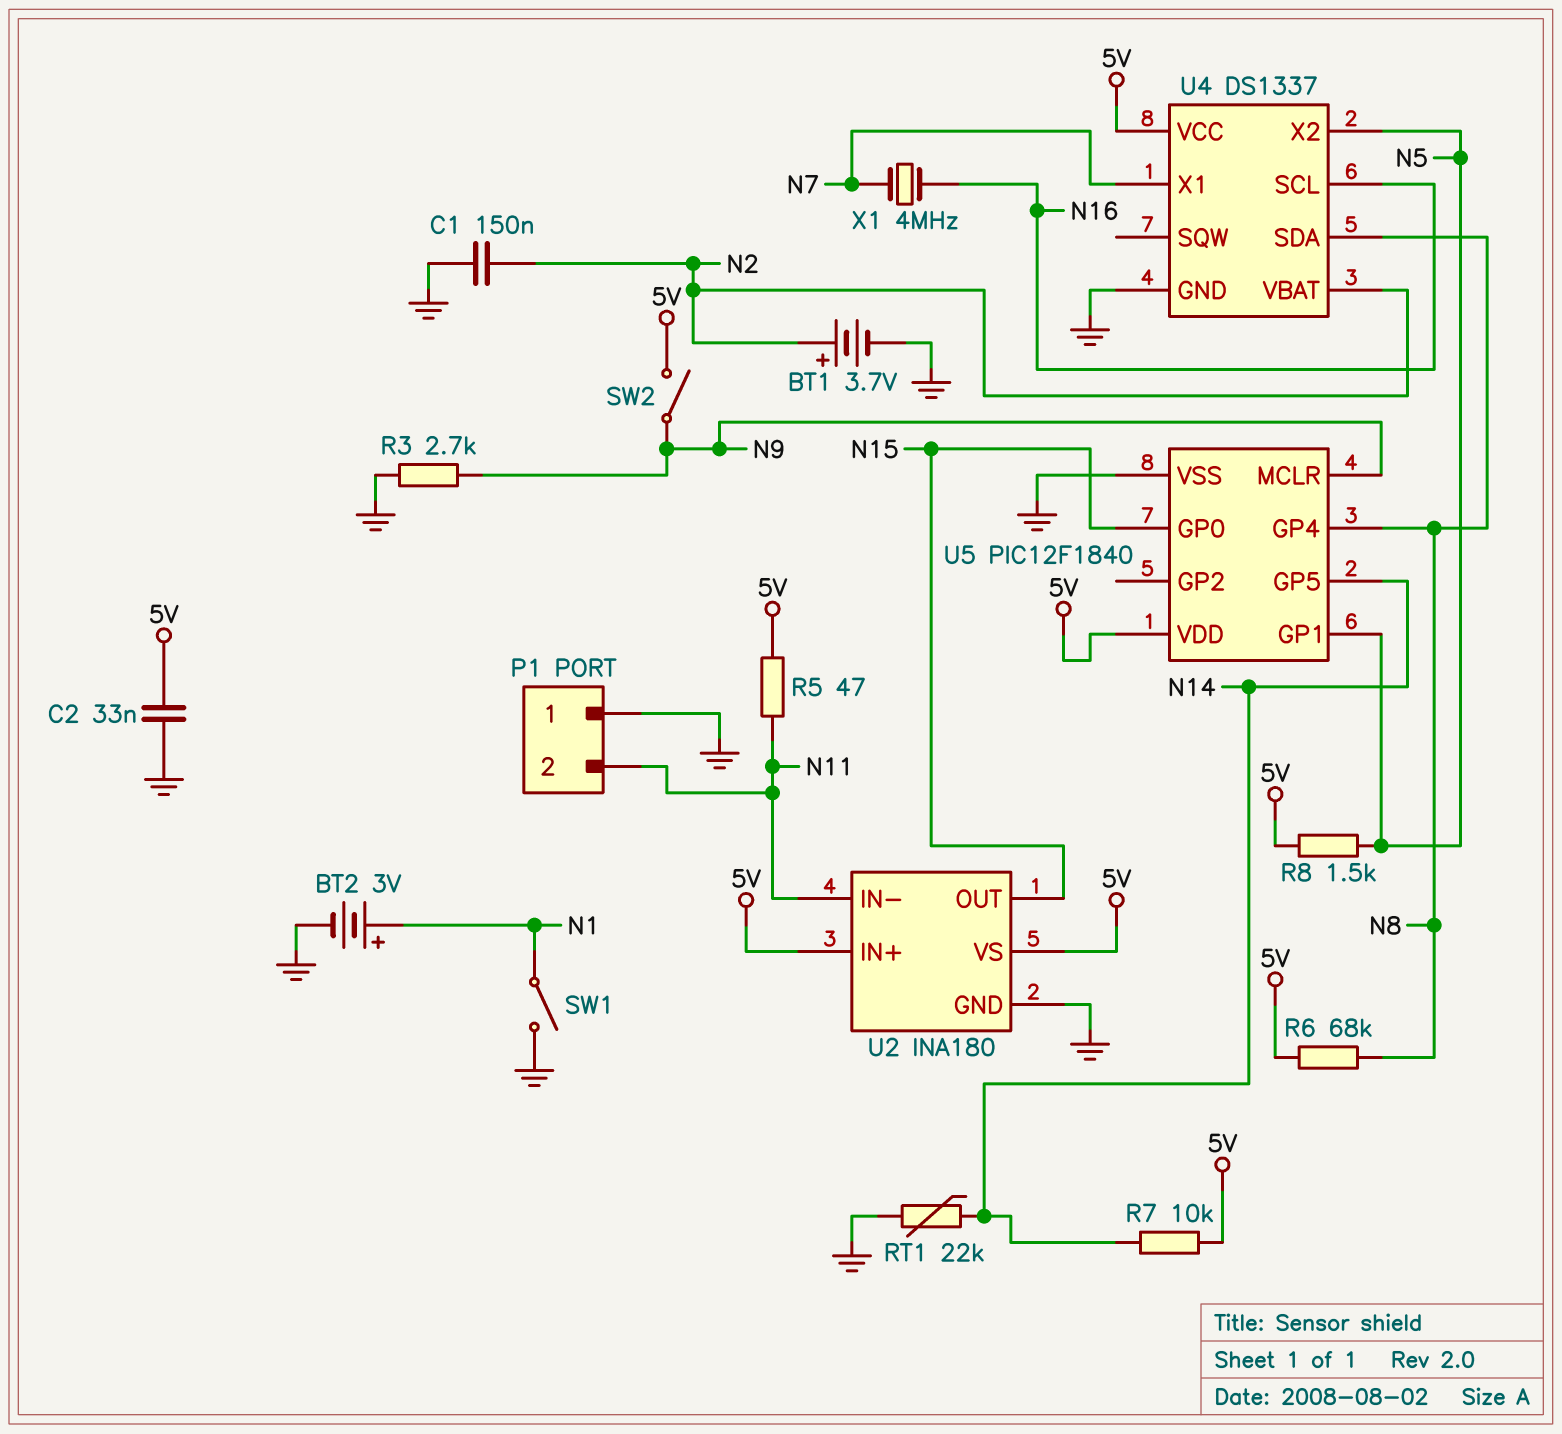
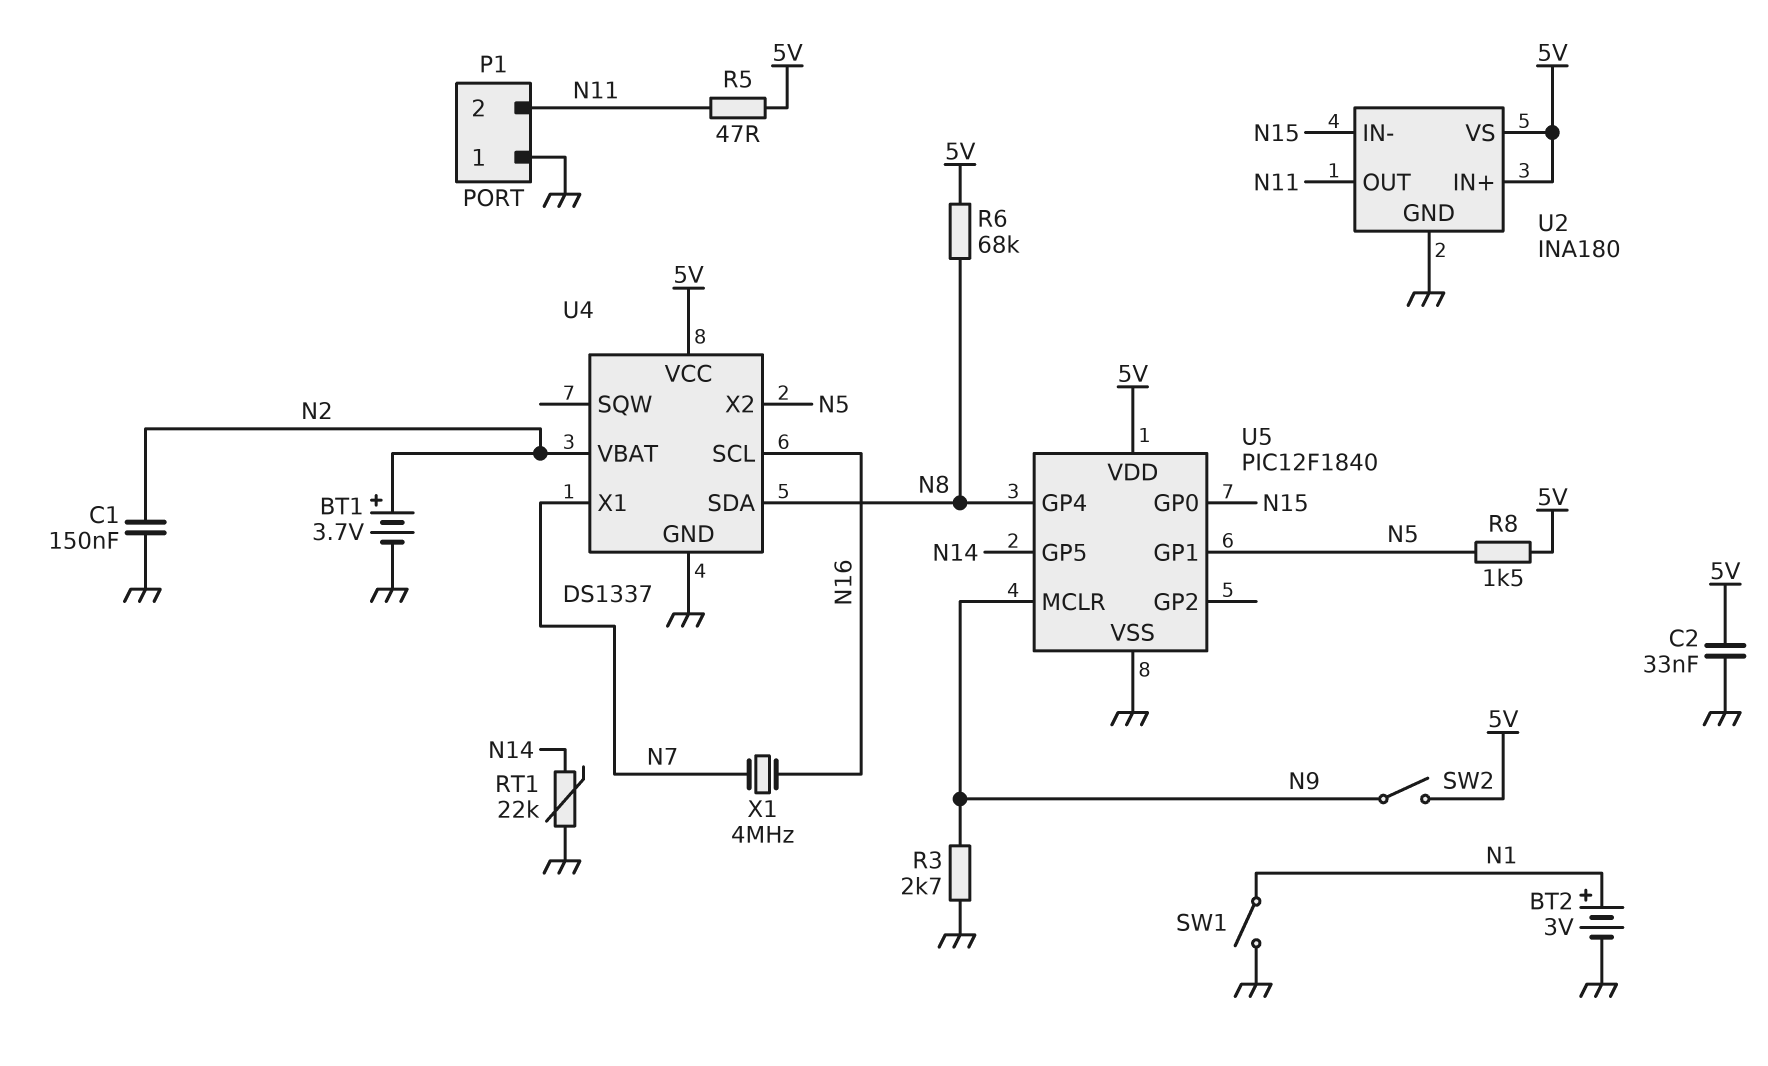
R7: 10k (5V, N14) -> none
U2 pin IN-: N11 -> N15
U2 pin OUT: N15 -> N11

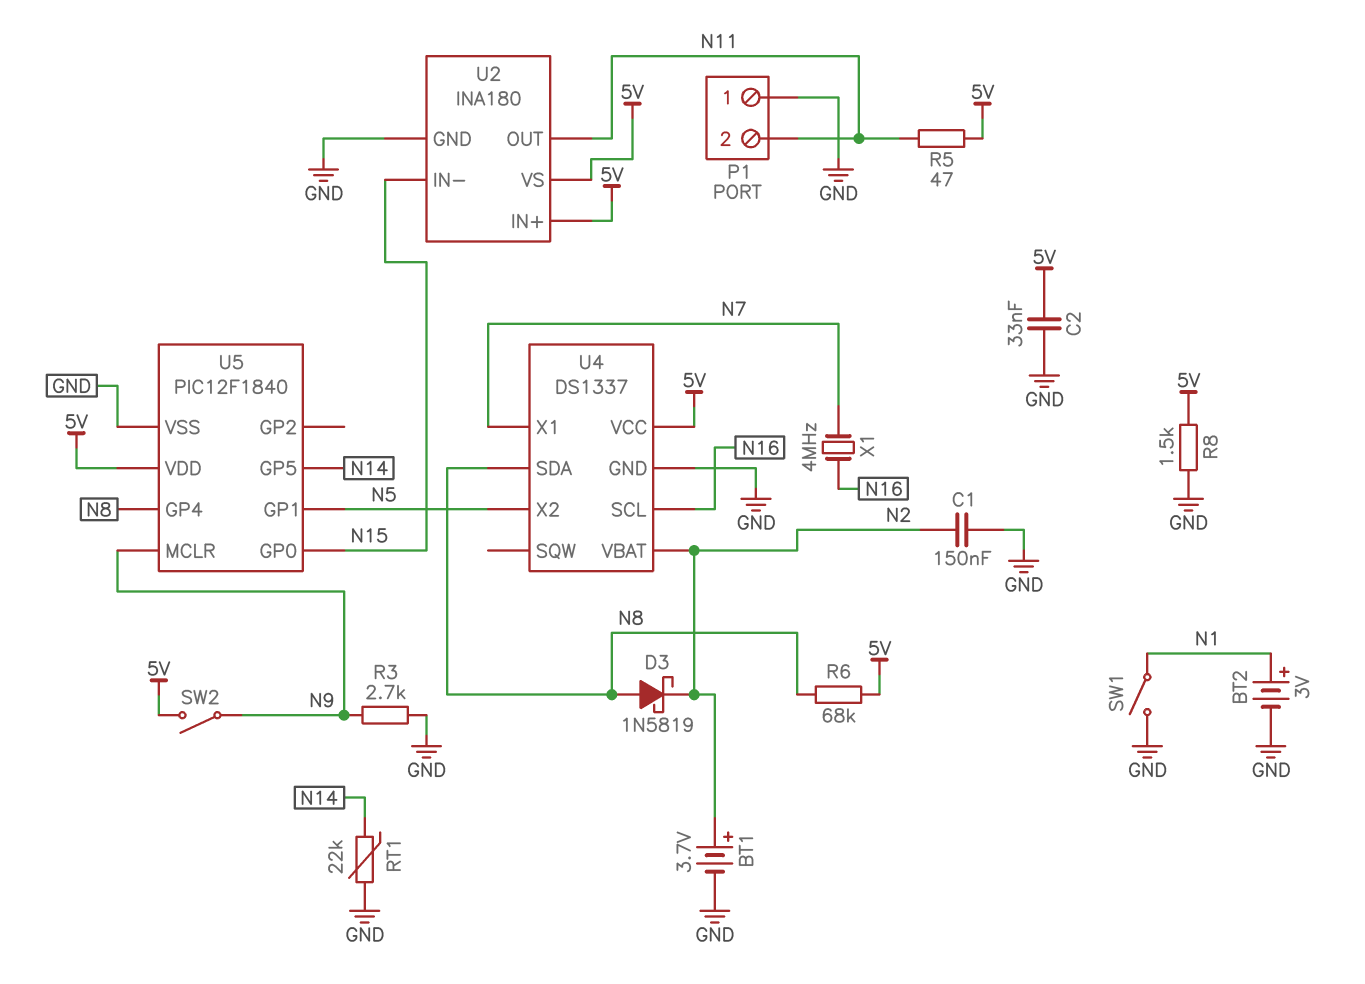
D3: none -> schottky 1N5819 (A N8, K N2)
R8: 1.5k (5V, N5) -> 1.5k (5V, GND)

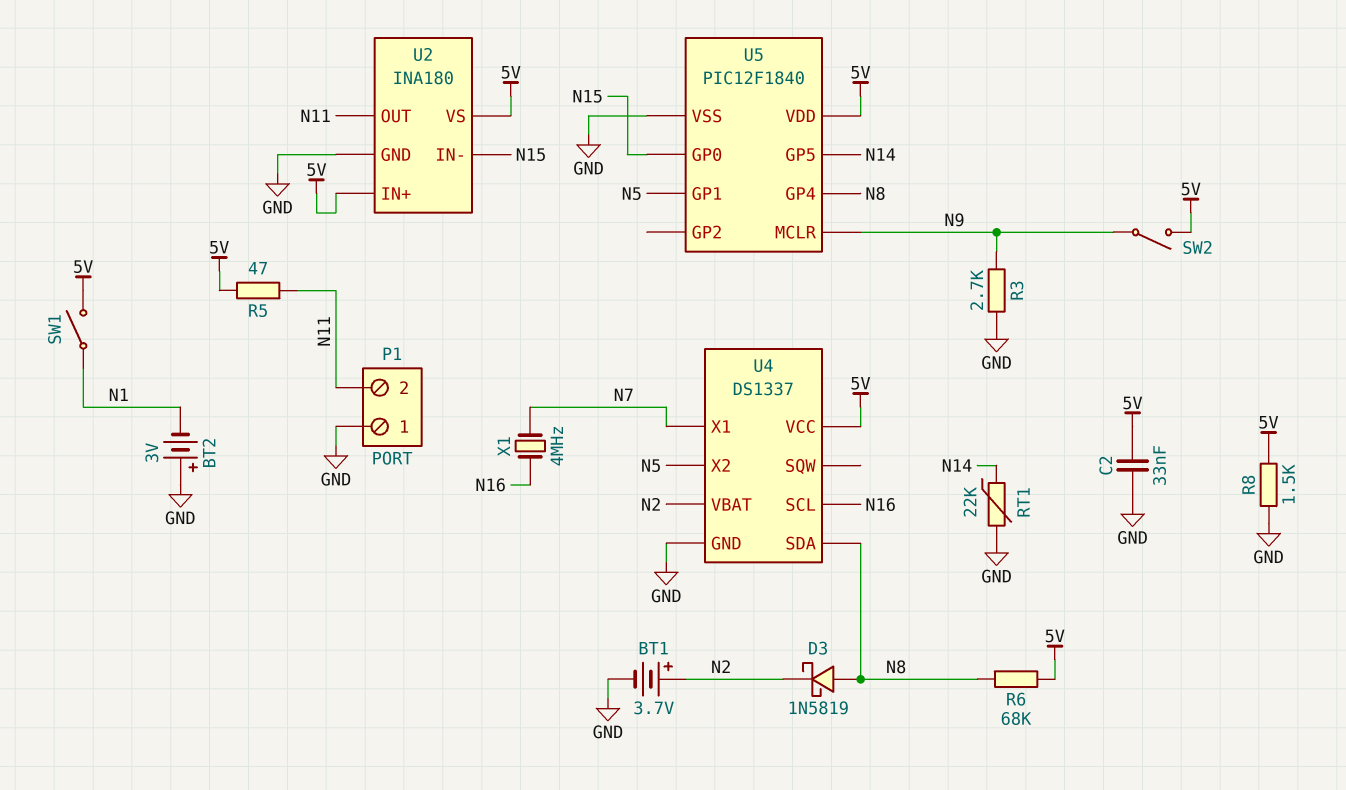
BT2: 3V (plus N1, minus GND) -> 3V (plus GND, minus N1)
C1: 150nF (GND, N2) -> none
SW1: switch (GND, N1) -> switch (5V, N1)

